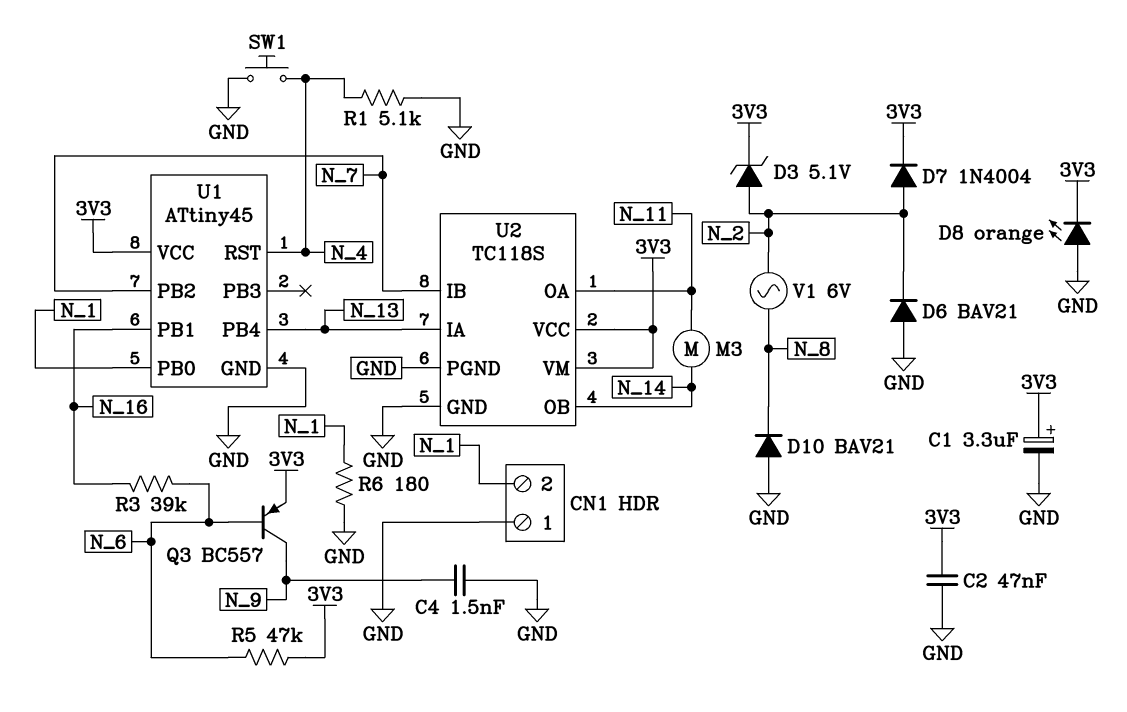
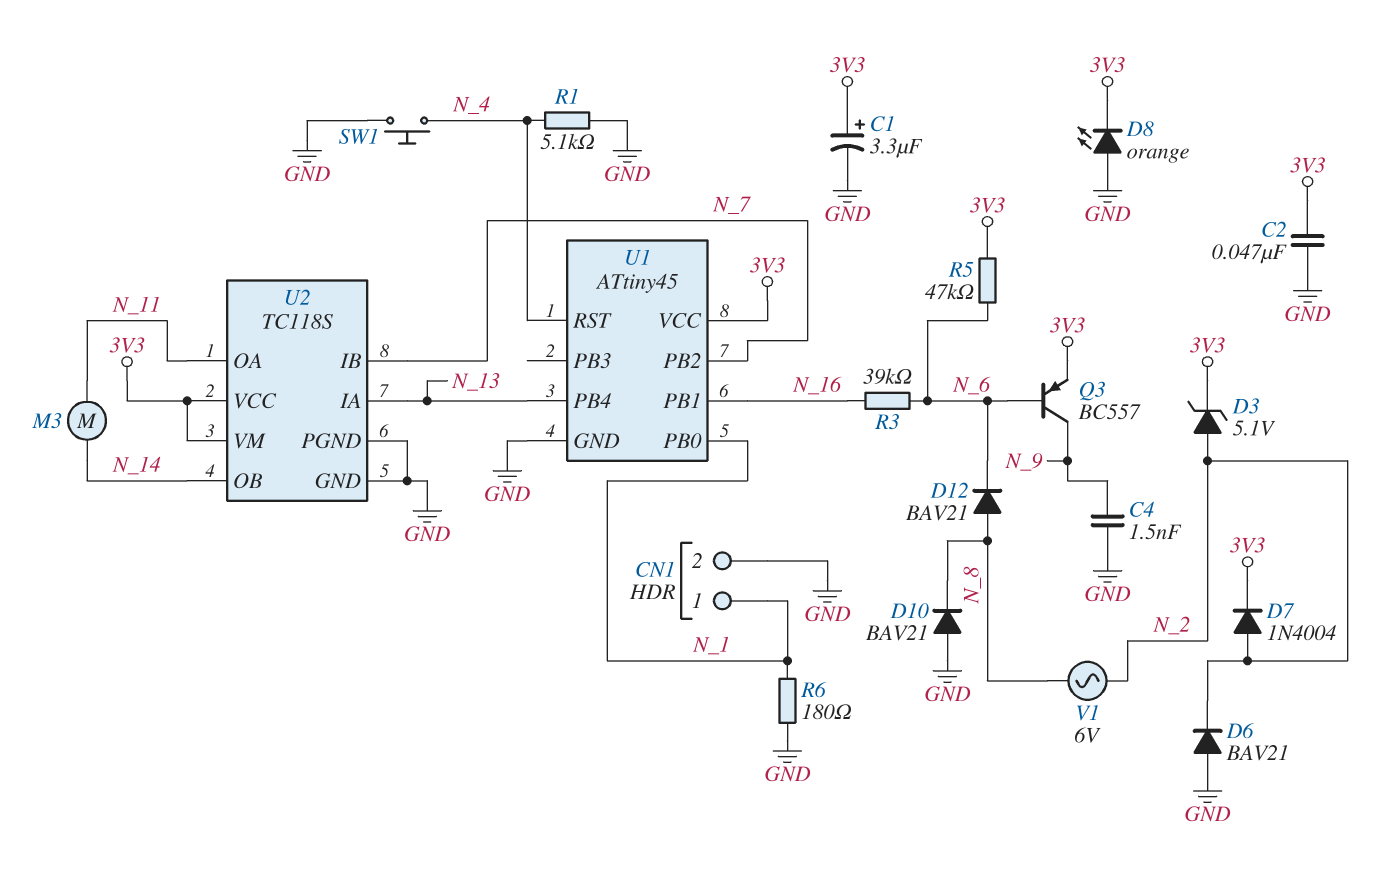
CN1 pin 1: GND -> N_1
CN1 pin 2: N_1 -> GND
D12: none -> diode BAV21 (A N_8, K N_6)

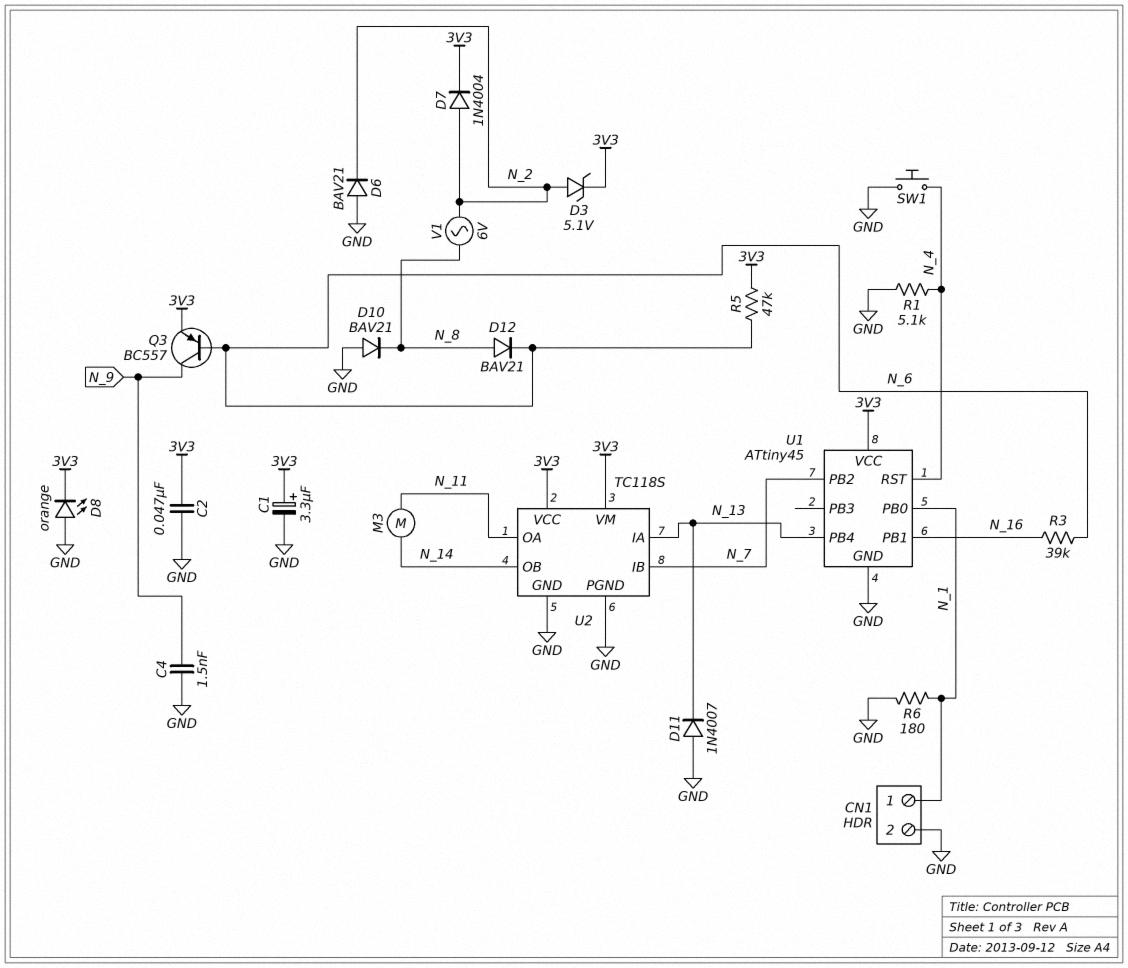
D11: none -> diode 1N4007 (A GND, K N_13)

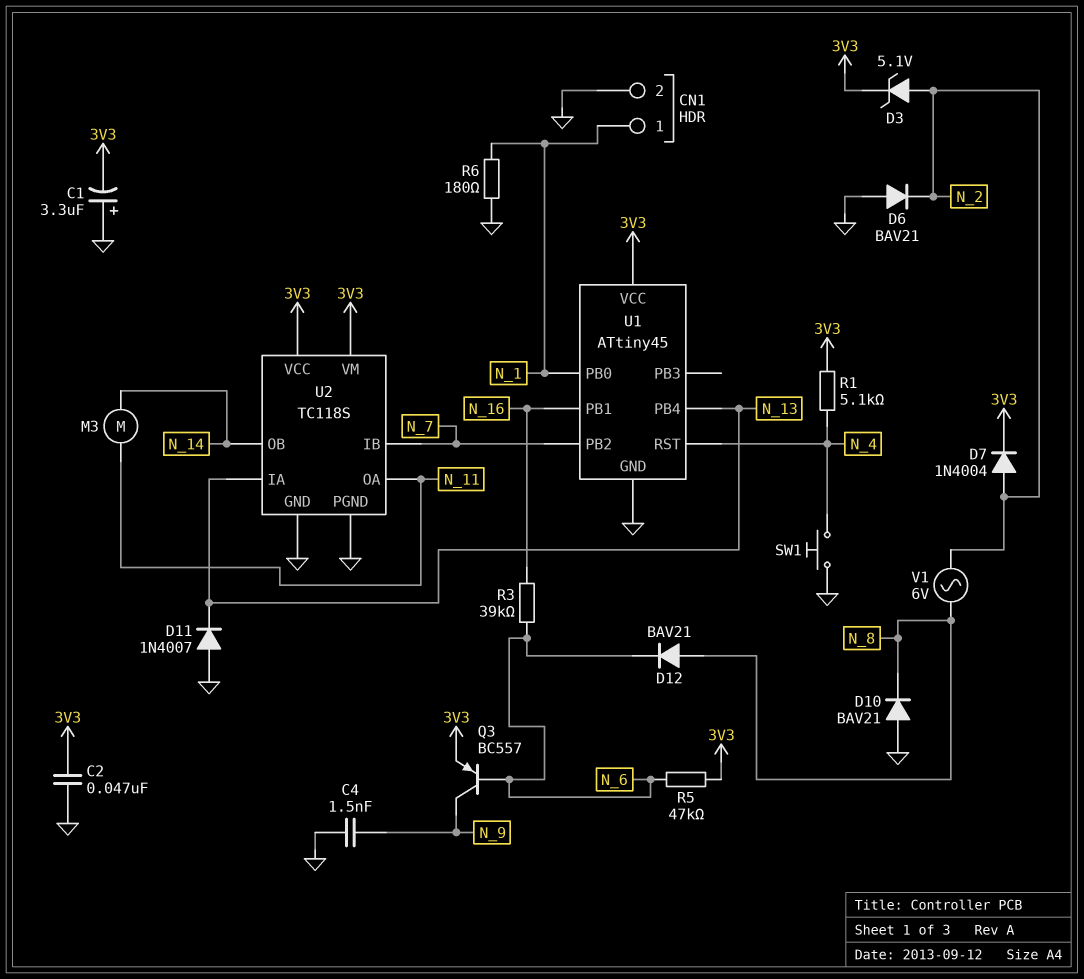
C1: 3.3uF (plus 3V3, minus GND) -> 3.3uF (plus GND, minus 3V3)
D8: LED orange (A GND, K 3V3) -> none
R1: 5.1k (GND, N_4) -> 5.1k (3V3, N_4)

